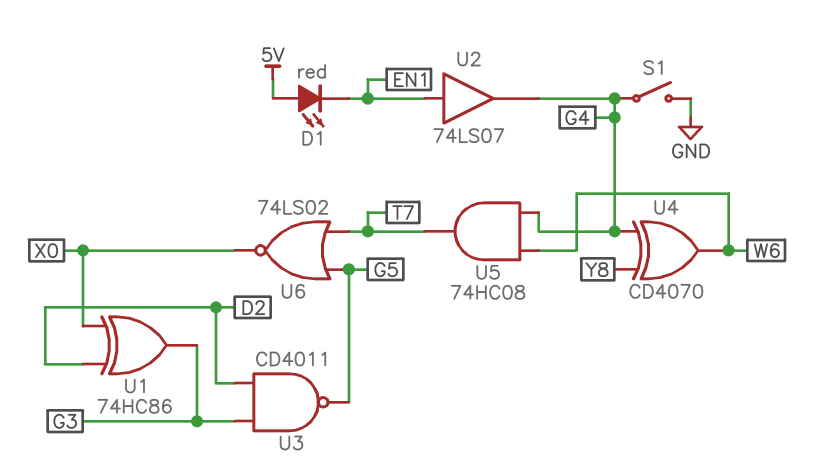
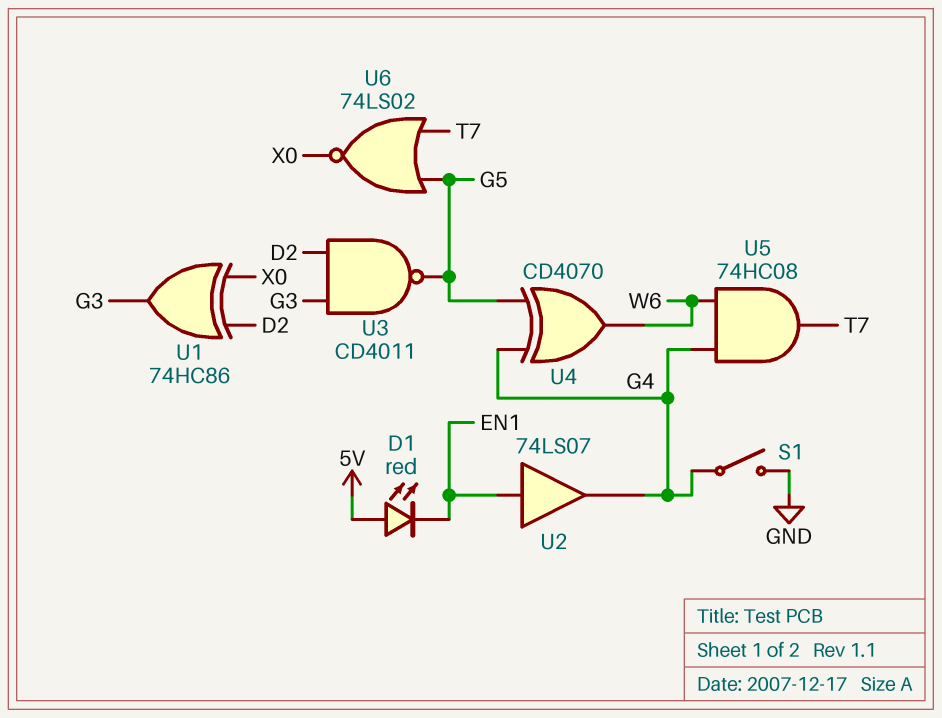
U4: XOR CD4070 (in G4, in Y8, out W6) -> XOR CD4070 (in G4, in G5, out W6)

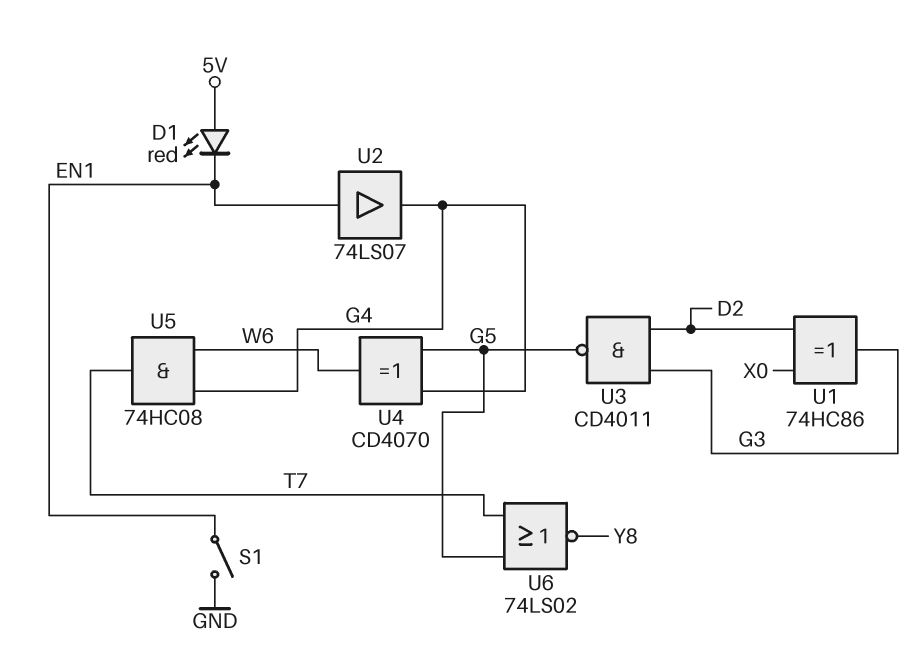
S1: switch (G4, GND) -> switch (EN1, GND)
U6: NOR 74LS02 (in G5, in T7, out X0) -> NOR 74LS02 (in G5, in T7, out Y8)

